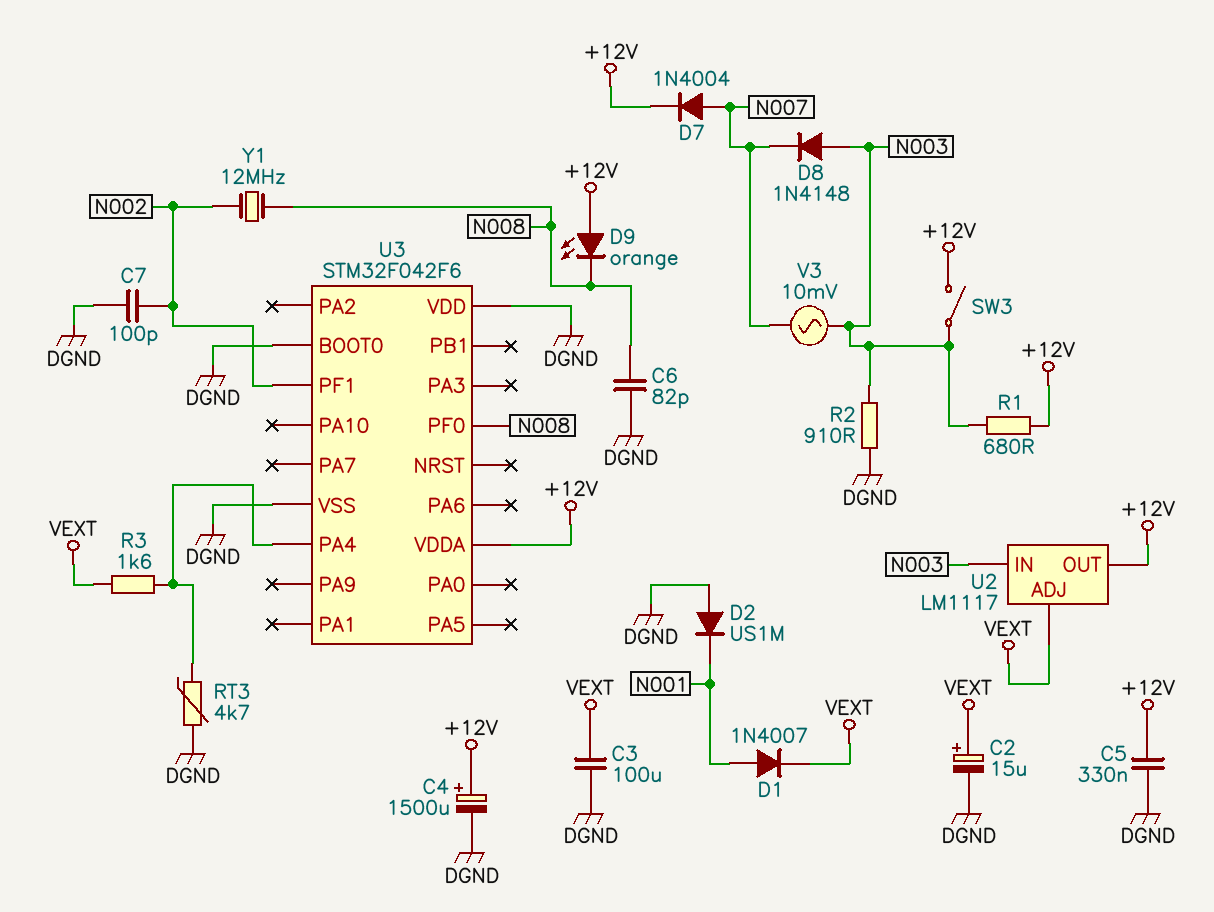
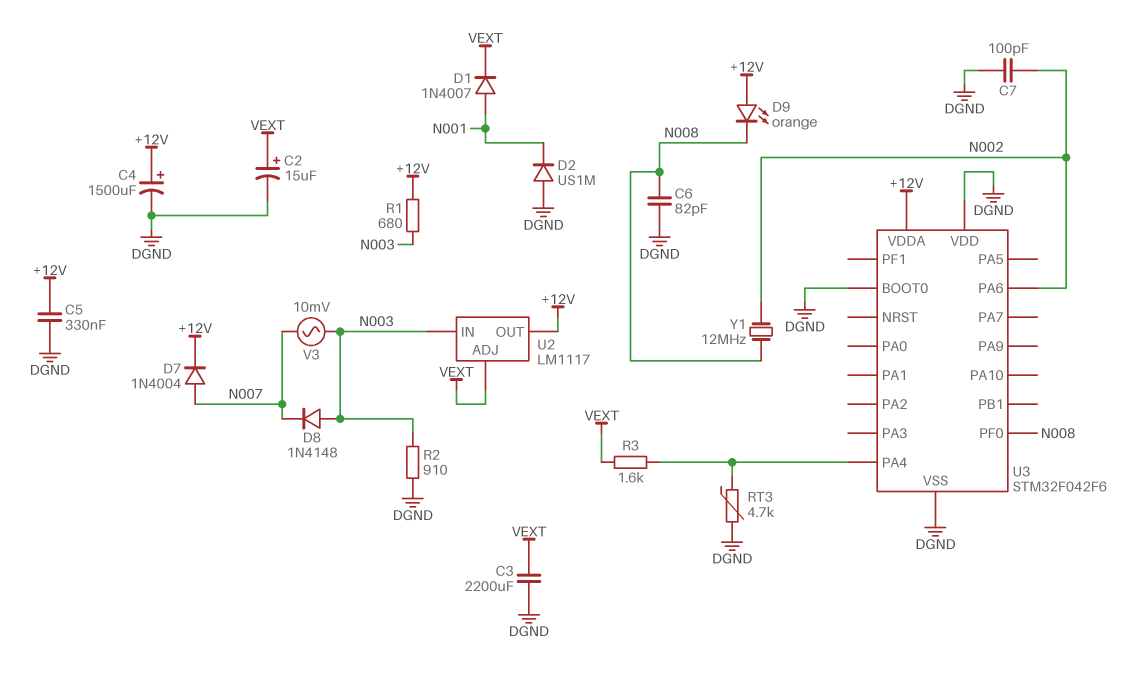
C3: 100uF (DGND, VEXT) -> 2200uF (DGND, VEXT)
SW3: switch (+12V, N003) -> none
U3 pin PA6: none -> N002
U3 pin PF1: N002 -> none

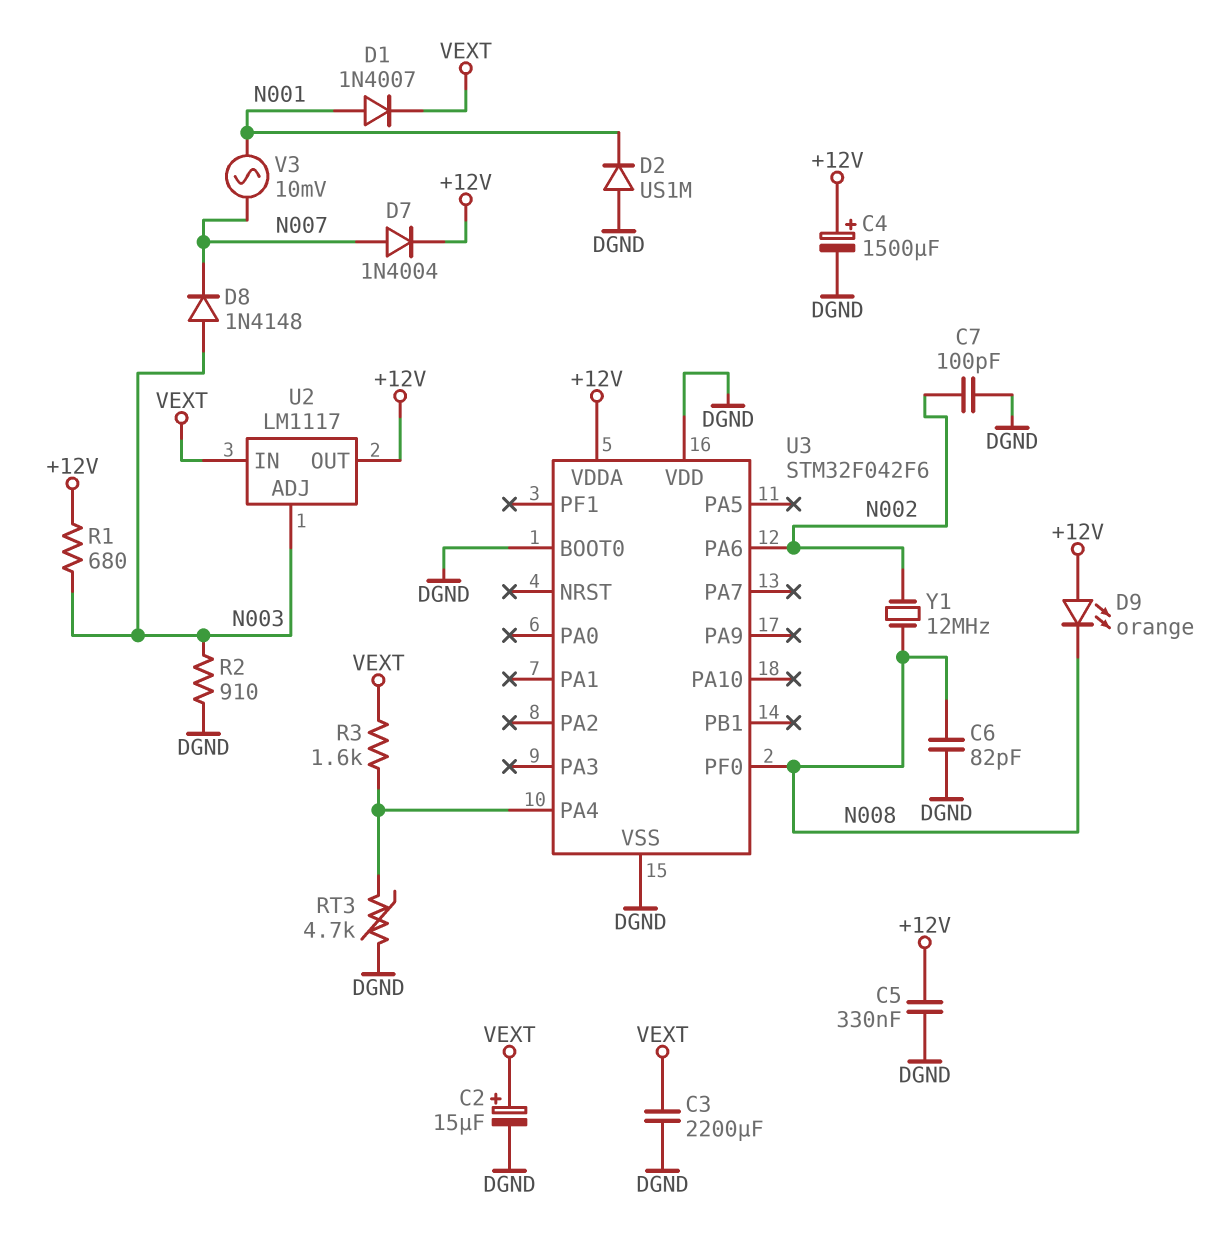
U2 pin ADJ: VEXT -> N003
U2 pin IN: N003 -> VEXT
V3: AC 10mV (N003, N007) -> AC 10mV (N001, N007)

